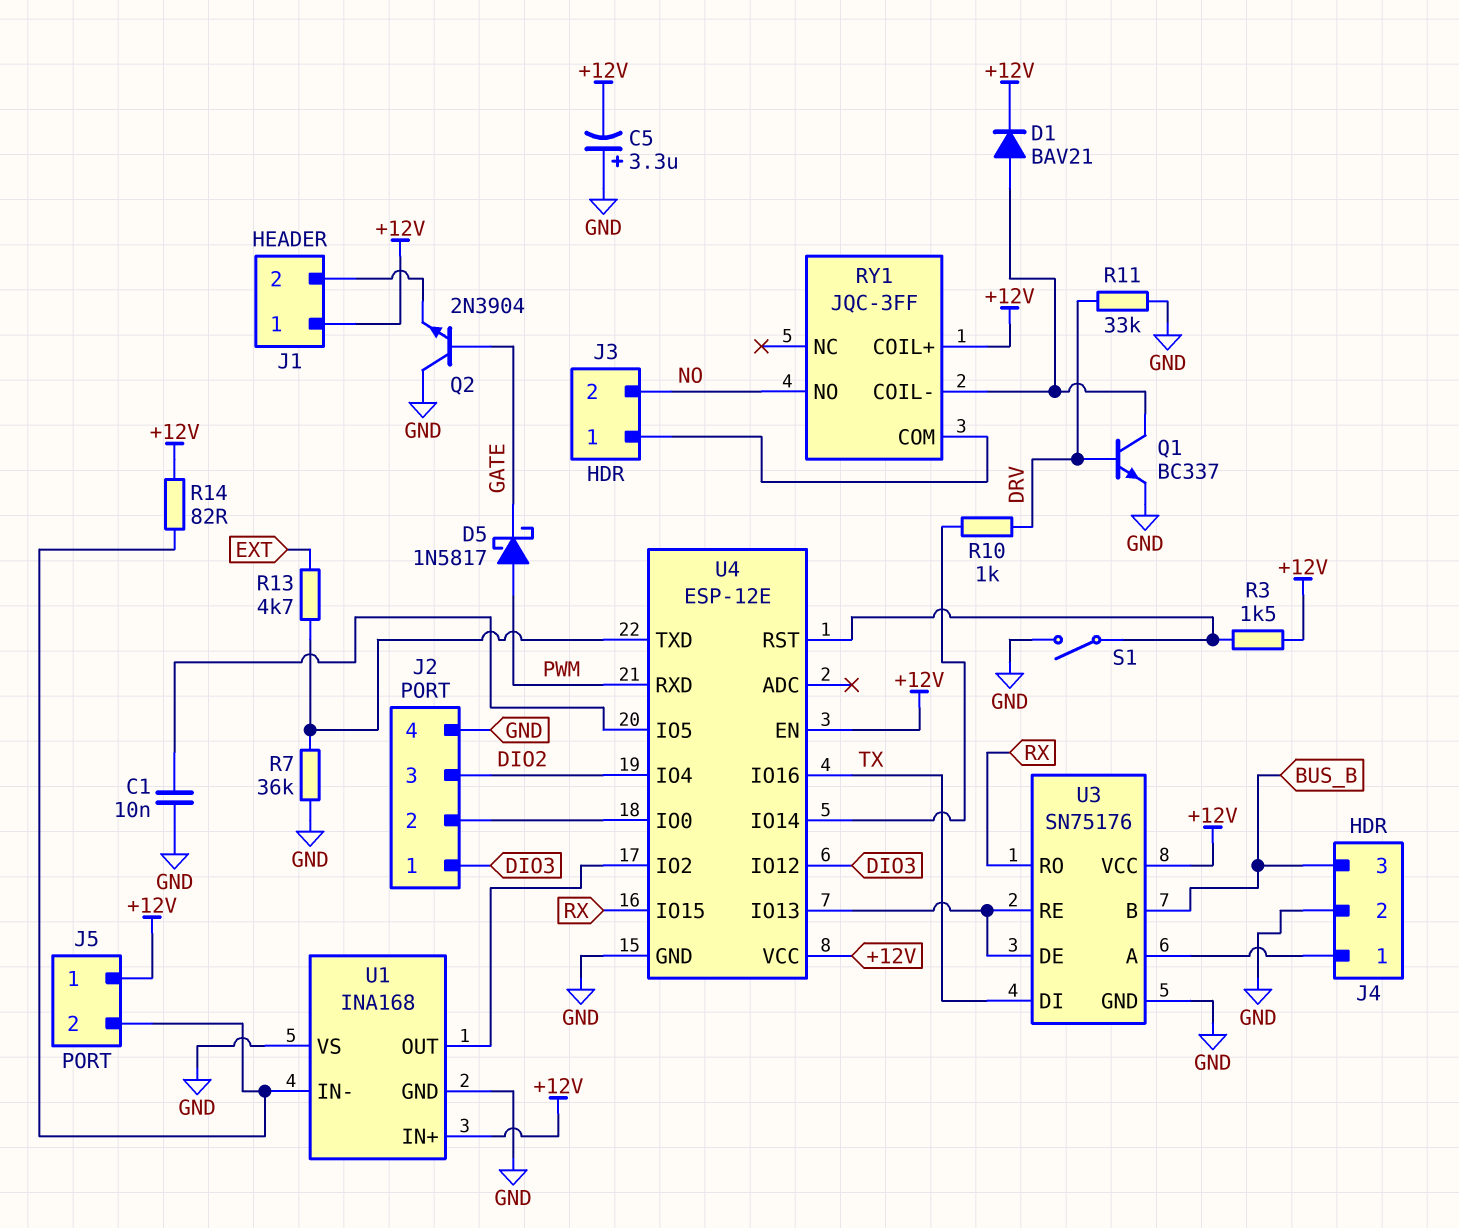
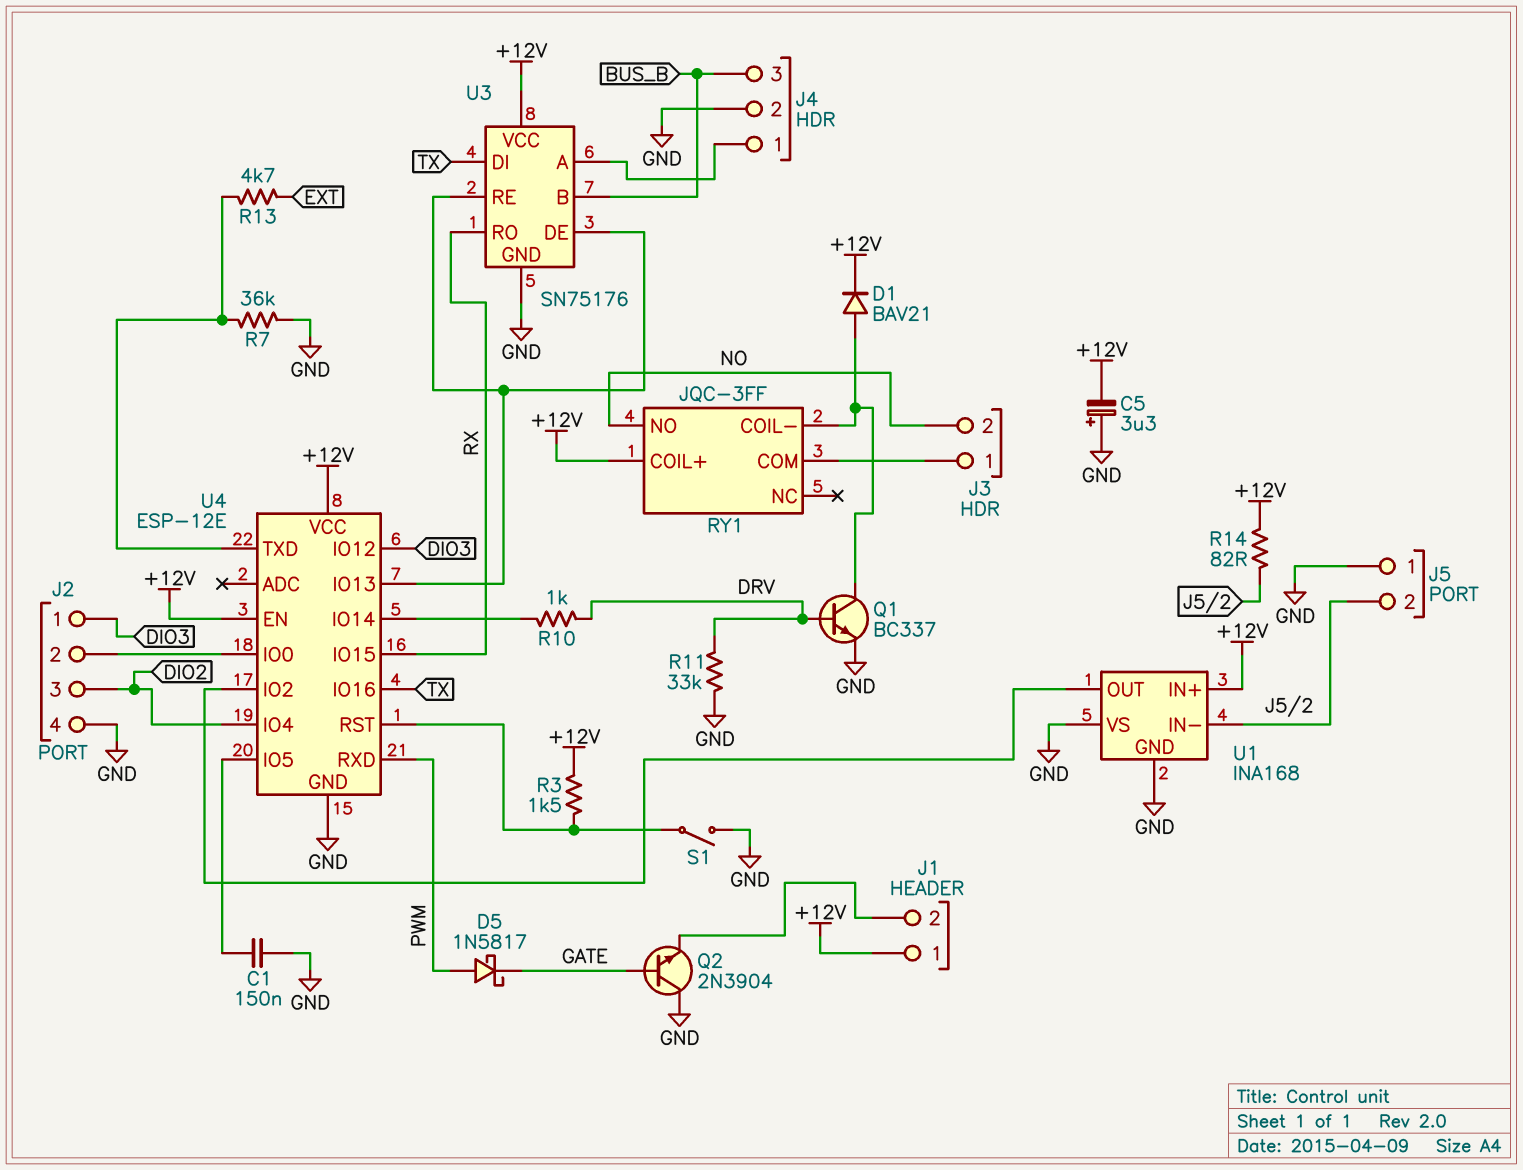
C1: 10nF (GND, U4/IO5) -> 150nF (GND, U4/IO5)
J5 pin 1: +12V -> GND

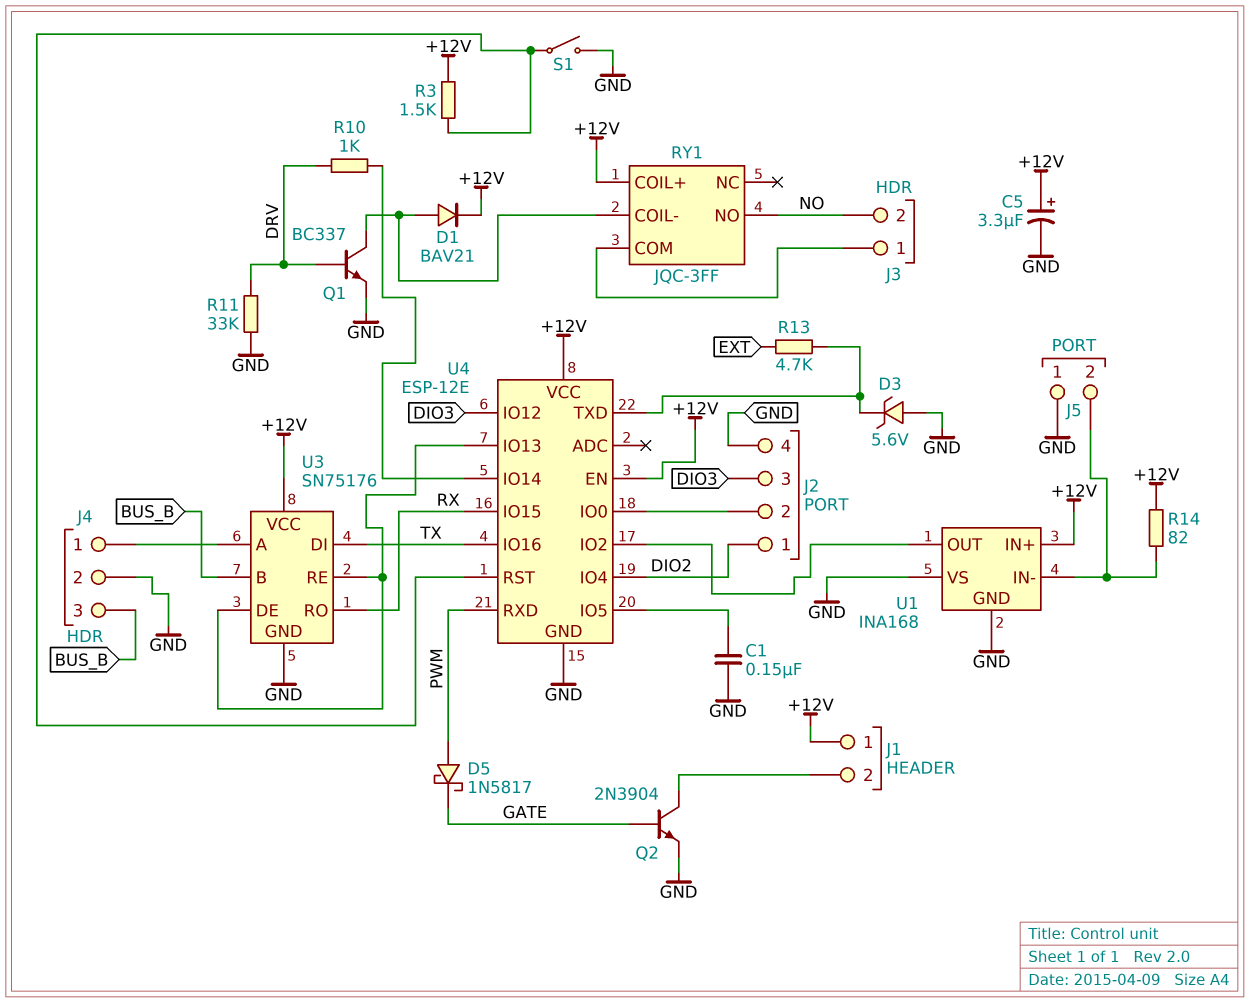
C5: 3.3uF (plus GND, minus +12V) -> 3.3uF (plus +12V, minus GND)
D3: none -> zener 5.6V (A GND, K U4/TXD)
J2 pin 1: DIO3 -> DIO2
J2 pin 3: DIO2 -> DIO3
Q2: NPN 2N3904 (B GATE, C GND, E J1/2) -> NPN 2N3904 (B GATE, C J1/2, E GND)
R7: 36k (GND, U4/TXD) -> none

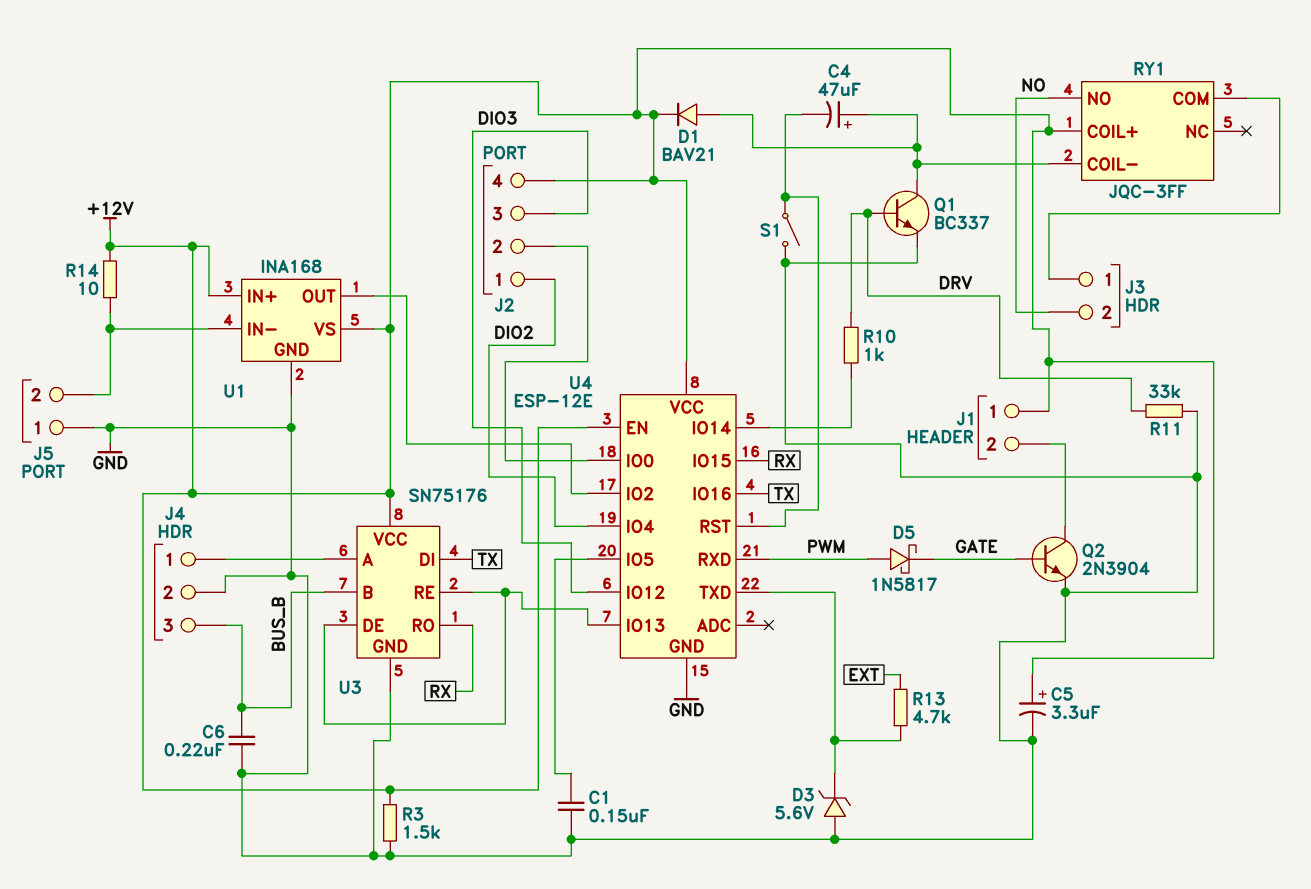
C4: none -> 47uF (plus RY1/COIL-, minus U4/RST)
C6: none -> 220nF (BUS_B, GND)
J2 pin 4: GND -> +12V
R3: 1.5k (+12V, U4/RST) -> 1.5k (+12V, GND)
R14: 82 (+12V, J5/2) -> 10 (+12V, J5/2)
U1 pin VS: GND -> +12V

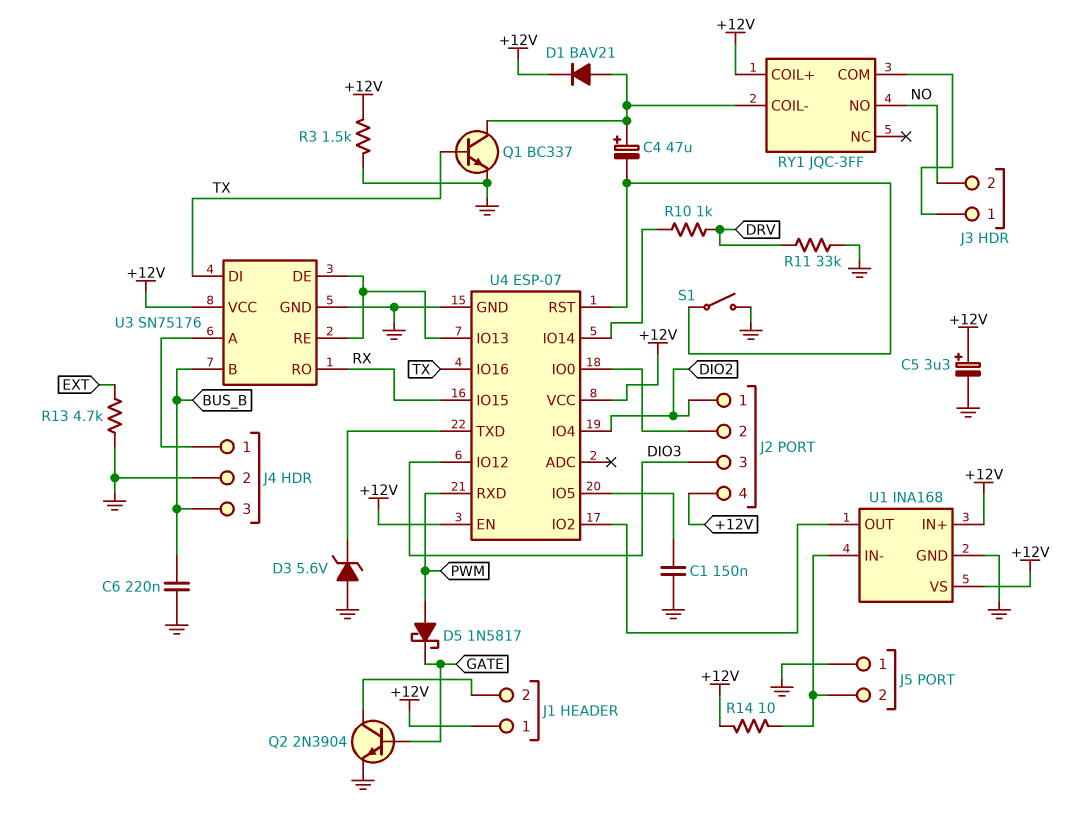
Q1: NPN BC337 (B DRV, C RY1/COIL-, E GND) -> NPN BC337 (B TX, C RY1/COIL-, E GND)
R13: 4.7k (EXT, U4/TXD) -> 4.7k (EXT, GND)
U4: ESP-12E -> ESP-07

